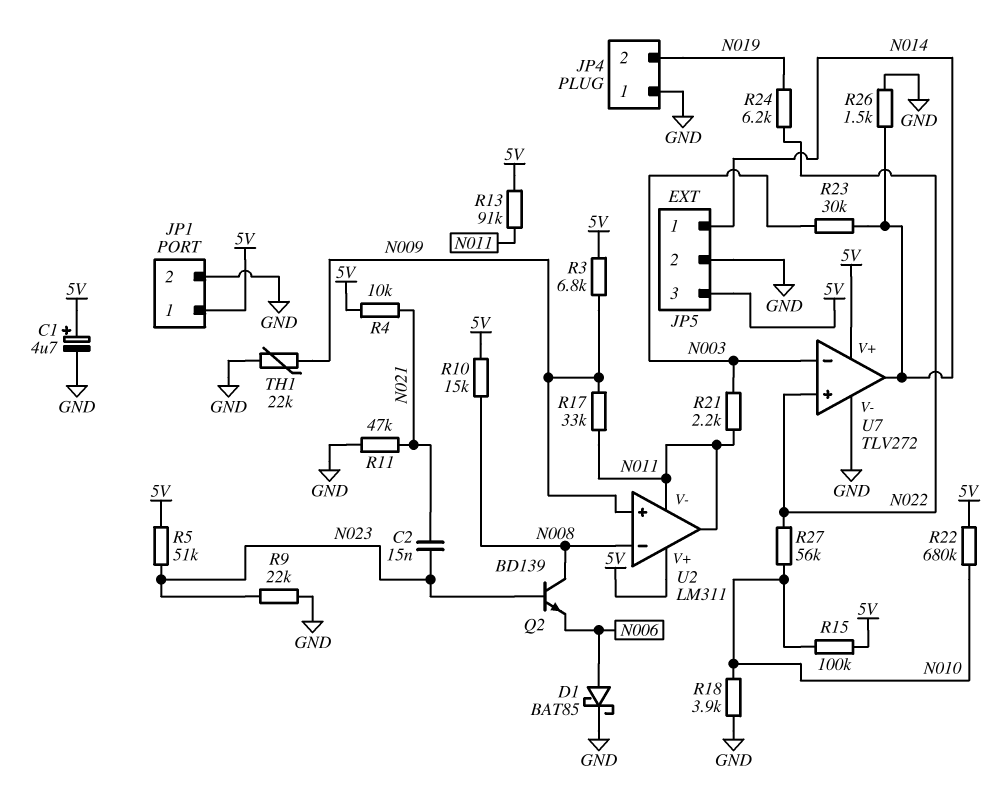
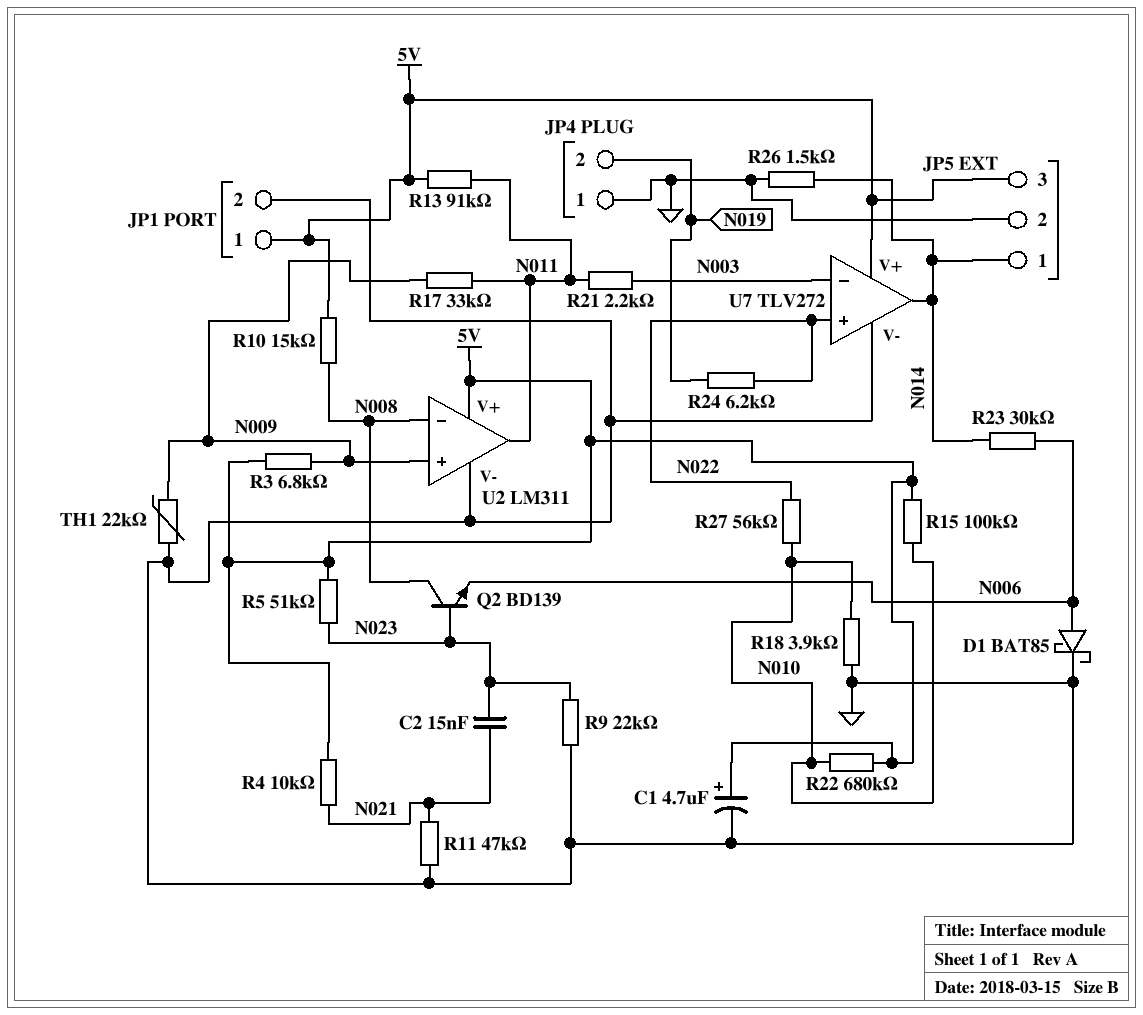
R23: 30k (N003, N014) -> 30k (N006, N014)
U2 pin V-: N011 -> GND

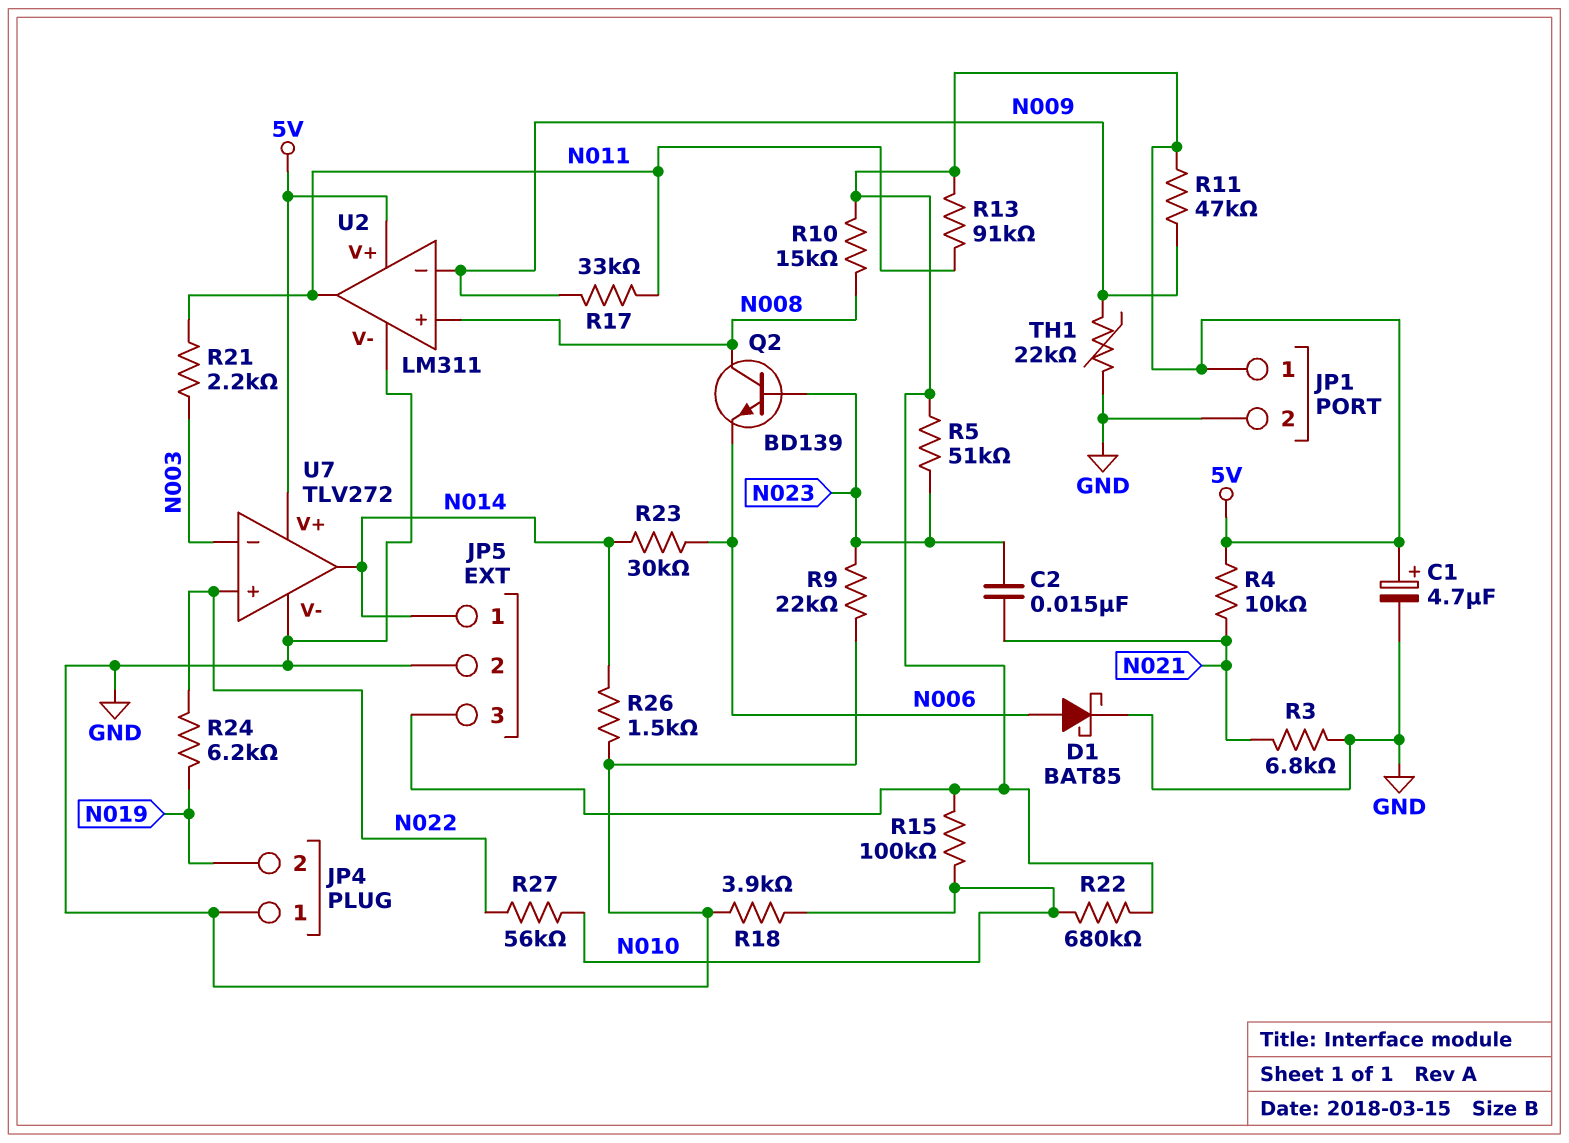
R3: 6.8k (5V, N009) -> 6.8k (GND, N021)
R11: 47k (GND, N021) -> 47k (5V, N009)
U2 pin in+: N009 -> N008
U2 pin in-: N008 -> N009

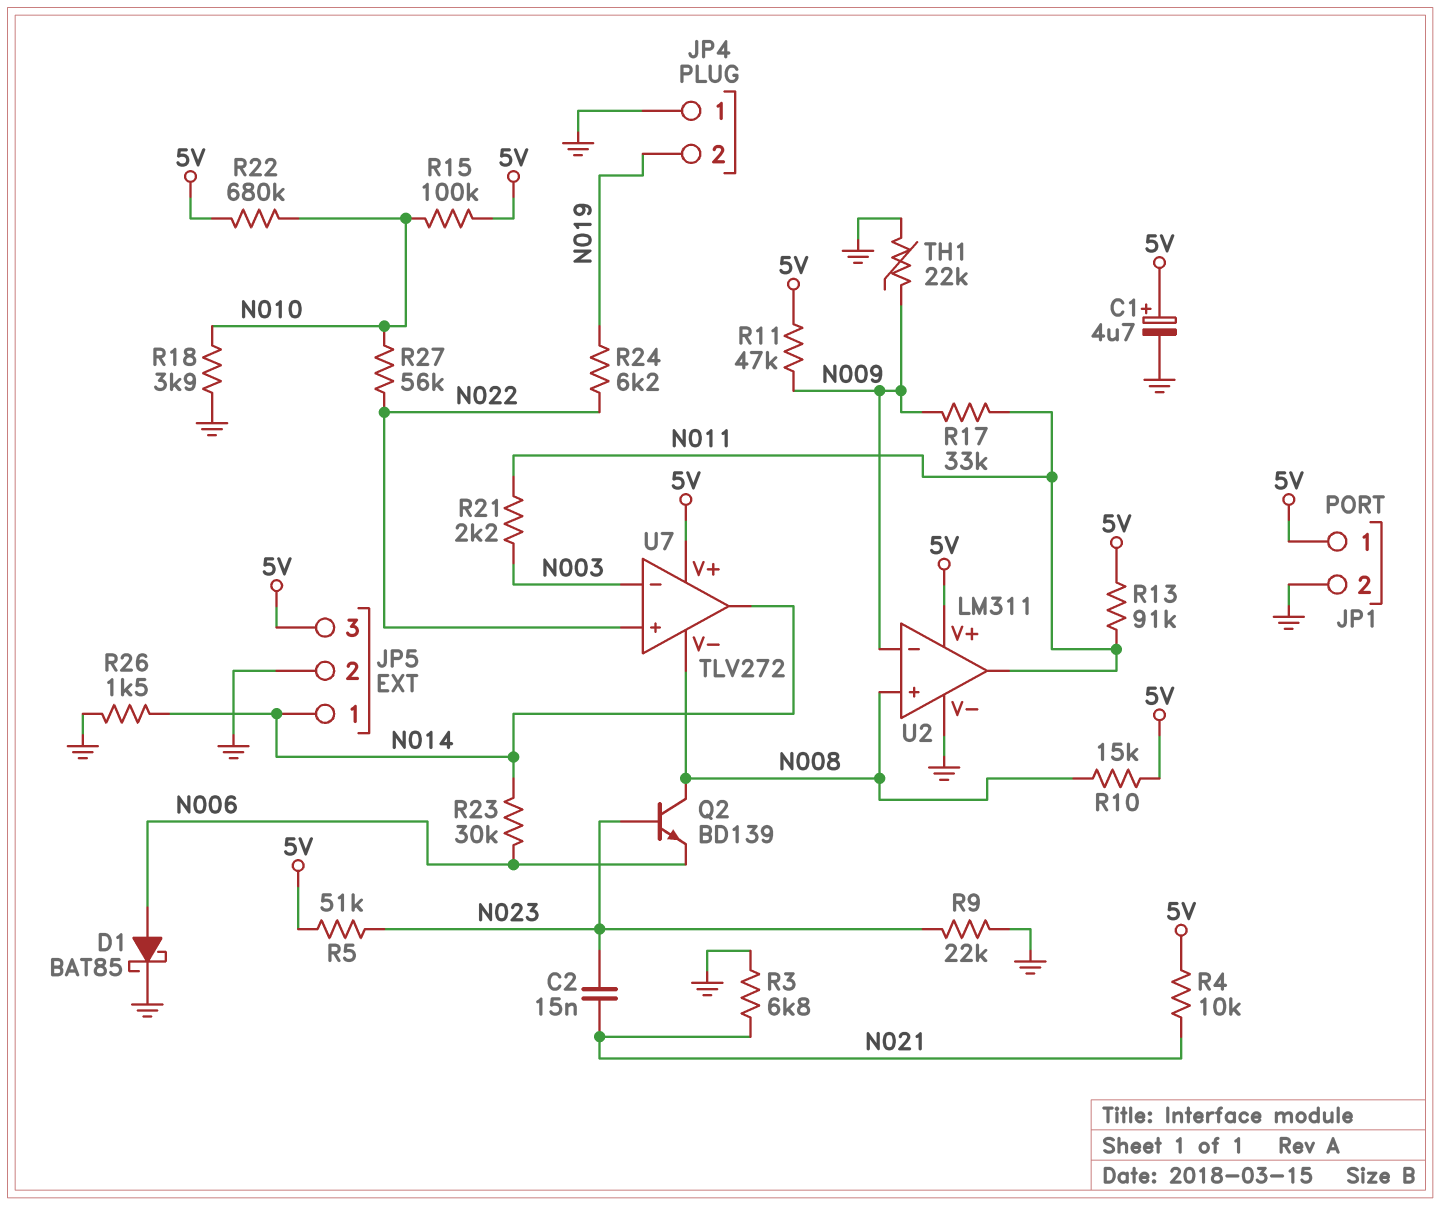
U7 pin V-: GND -> N008

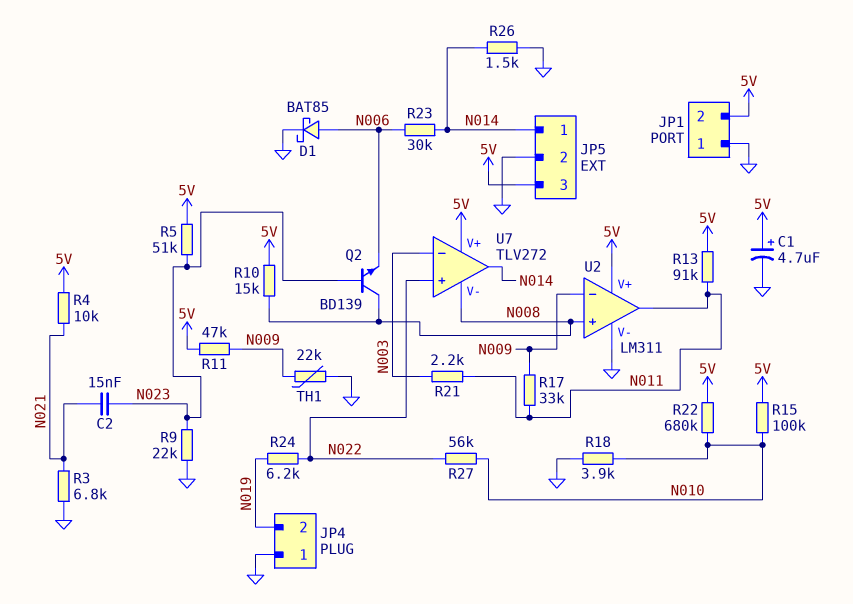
JP1 pin 1: 5V -> GND
JP1 pin 2: GND -> 5V

